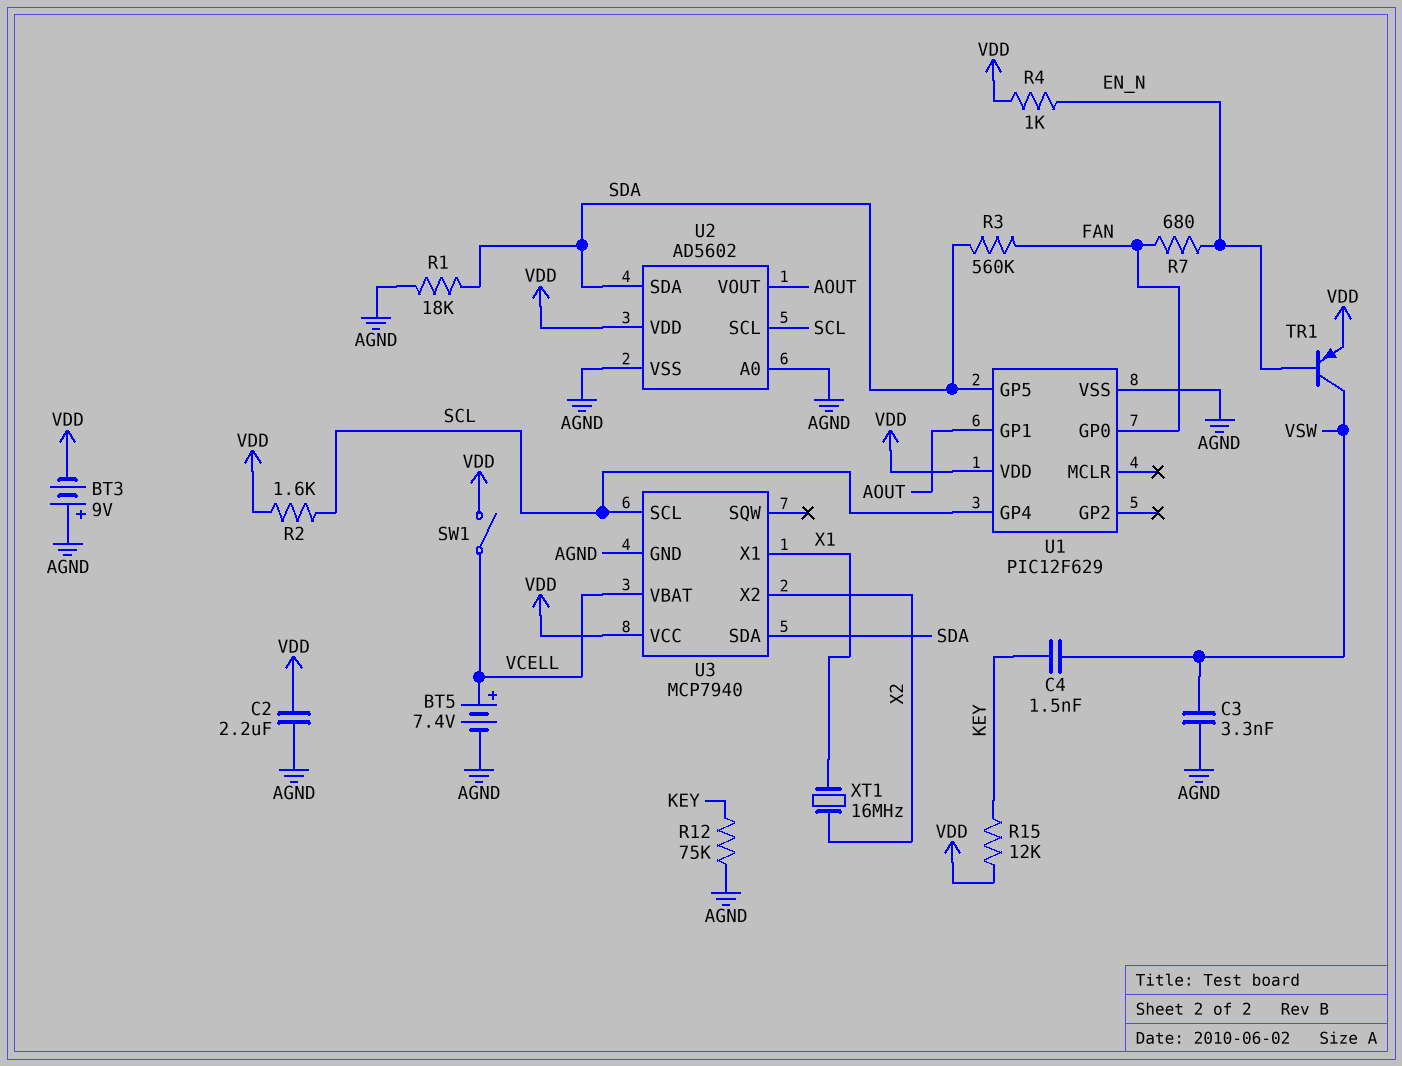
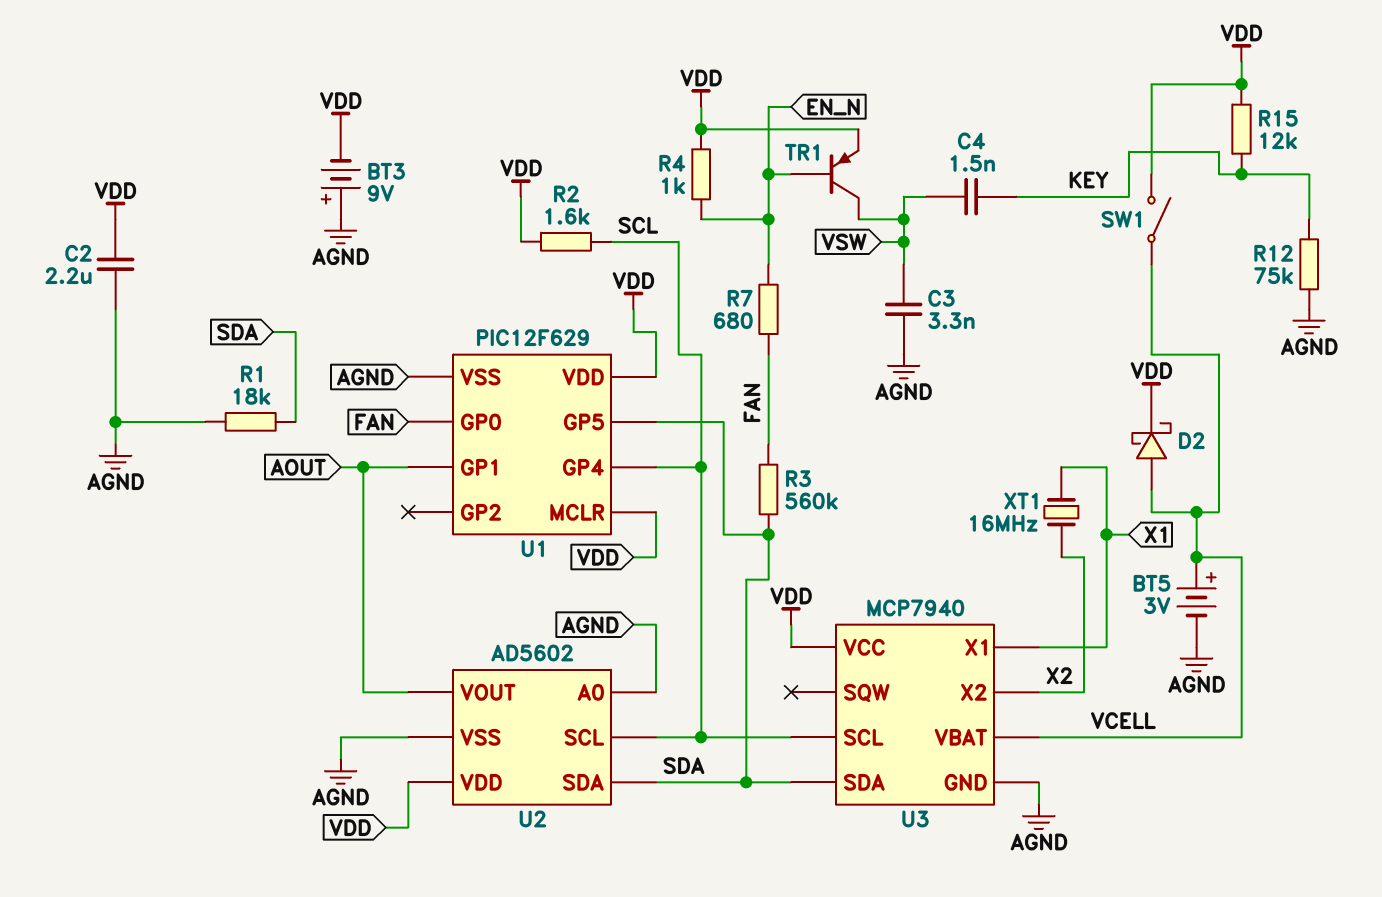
BT5: 7.4V (plus VCELL, minus AGND) -> 3V (plus VCELL, minus AGND)
D2: none -> schottky (A VCELL, K VDD)
U1 pin MCLR: none -> VDD

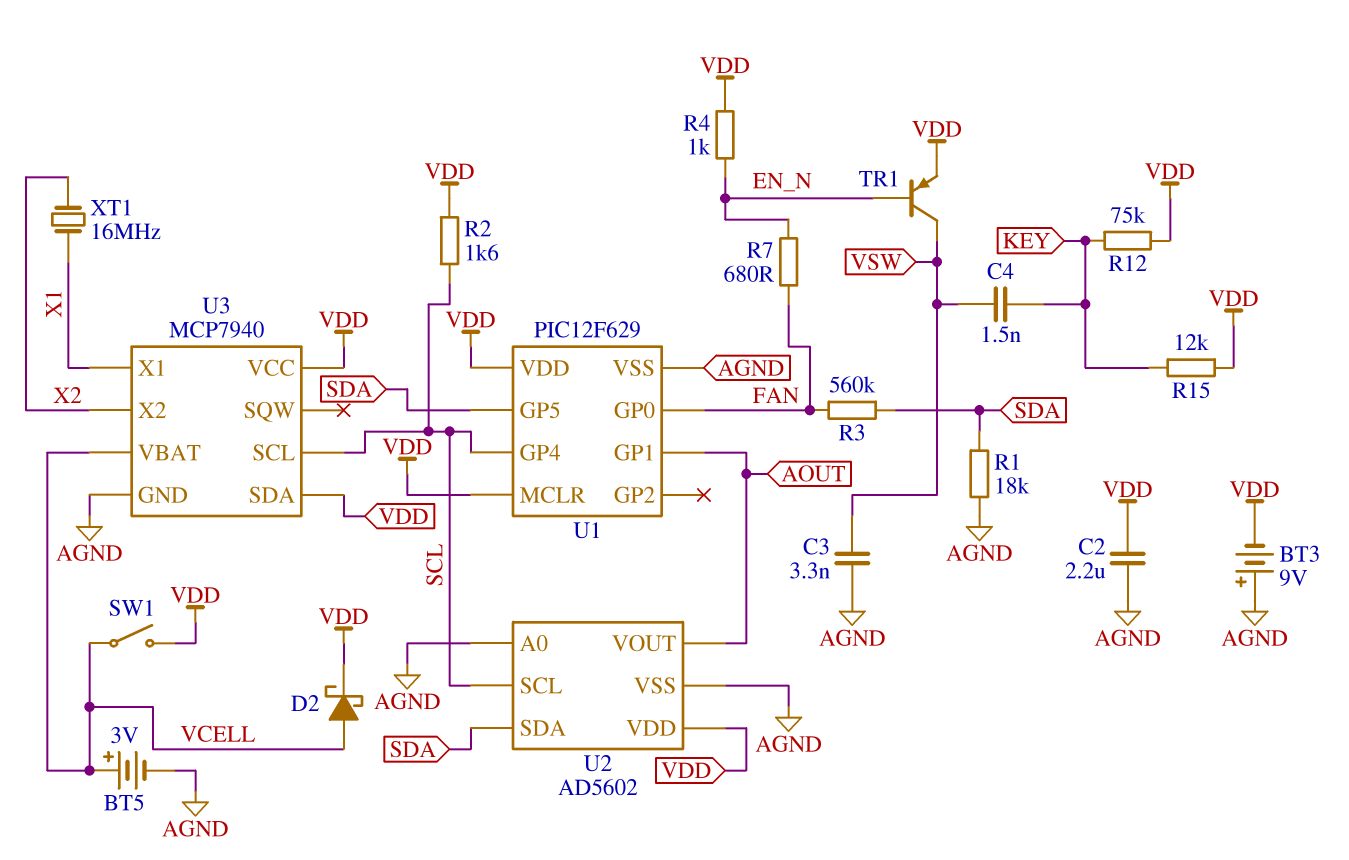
R12: 75k (AGND, KEY) -> 75k (KEY, VDD)
U3 pin SDA: SDA -> VDD

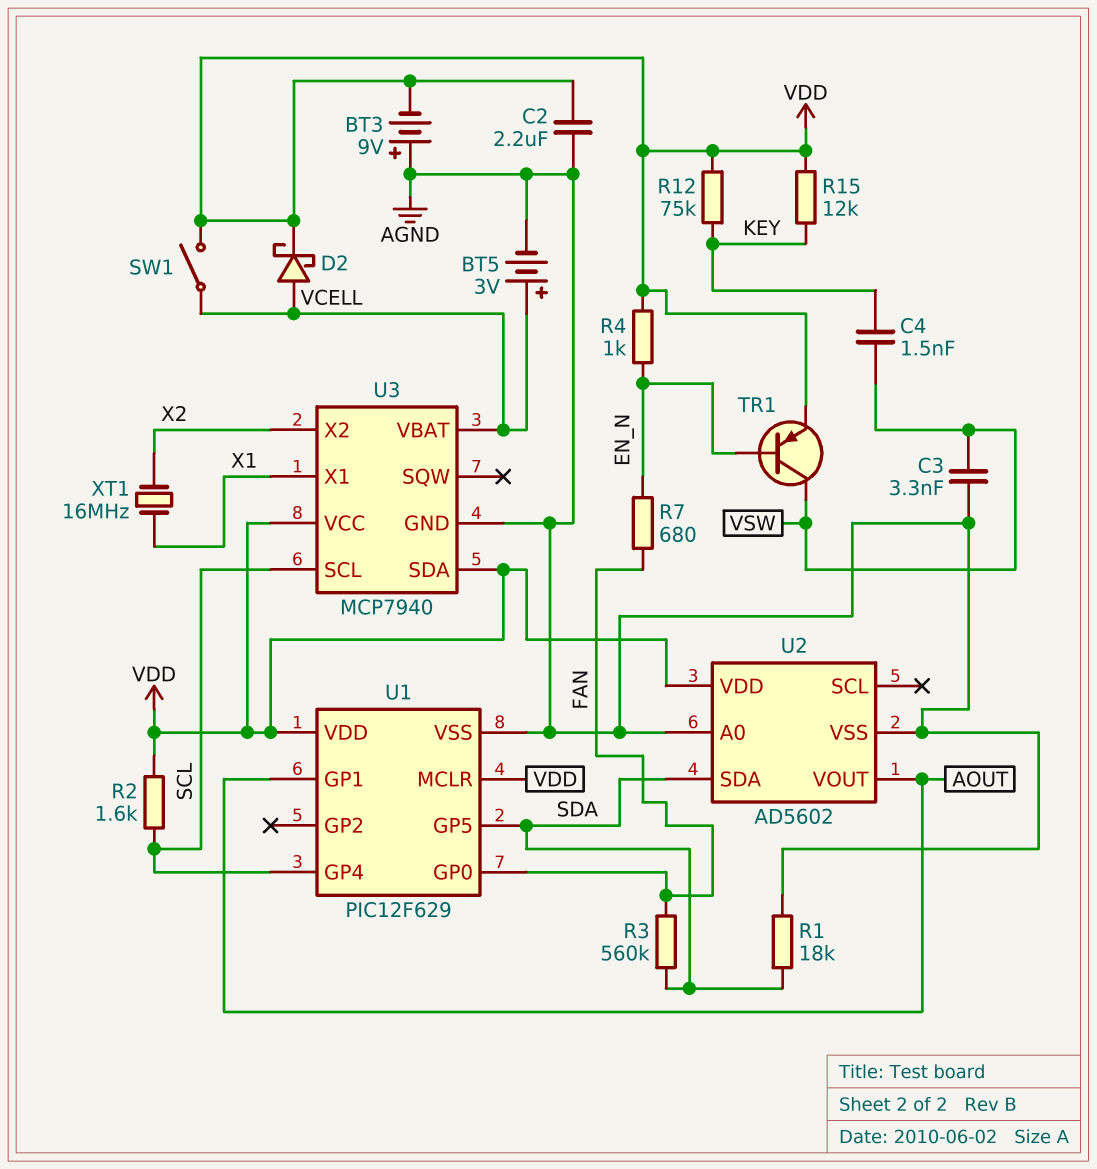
U2 pin SCL: SCL -> none

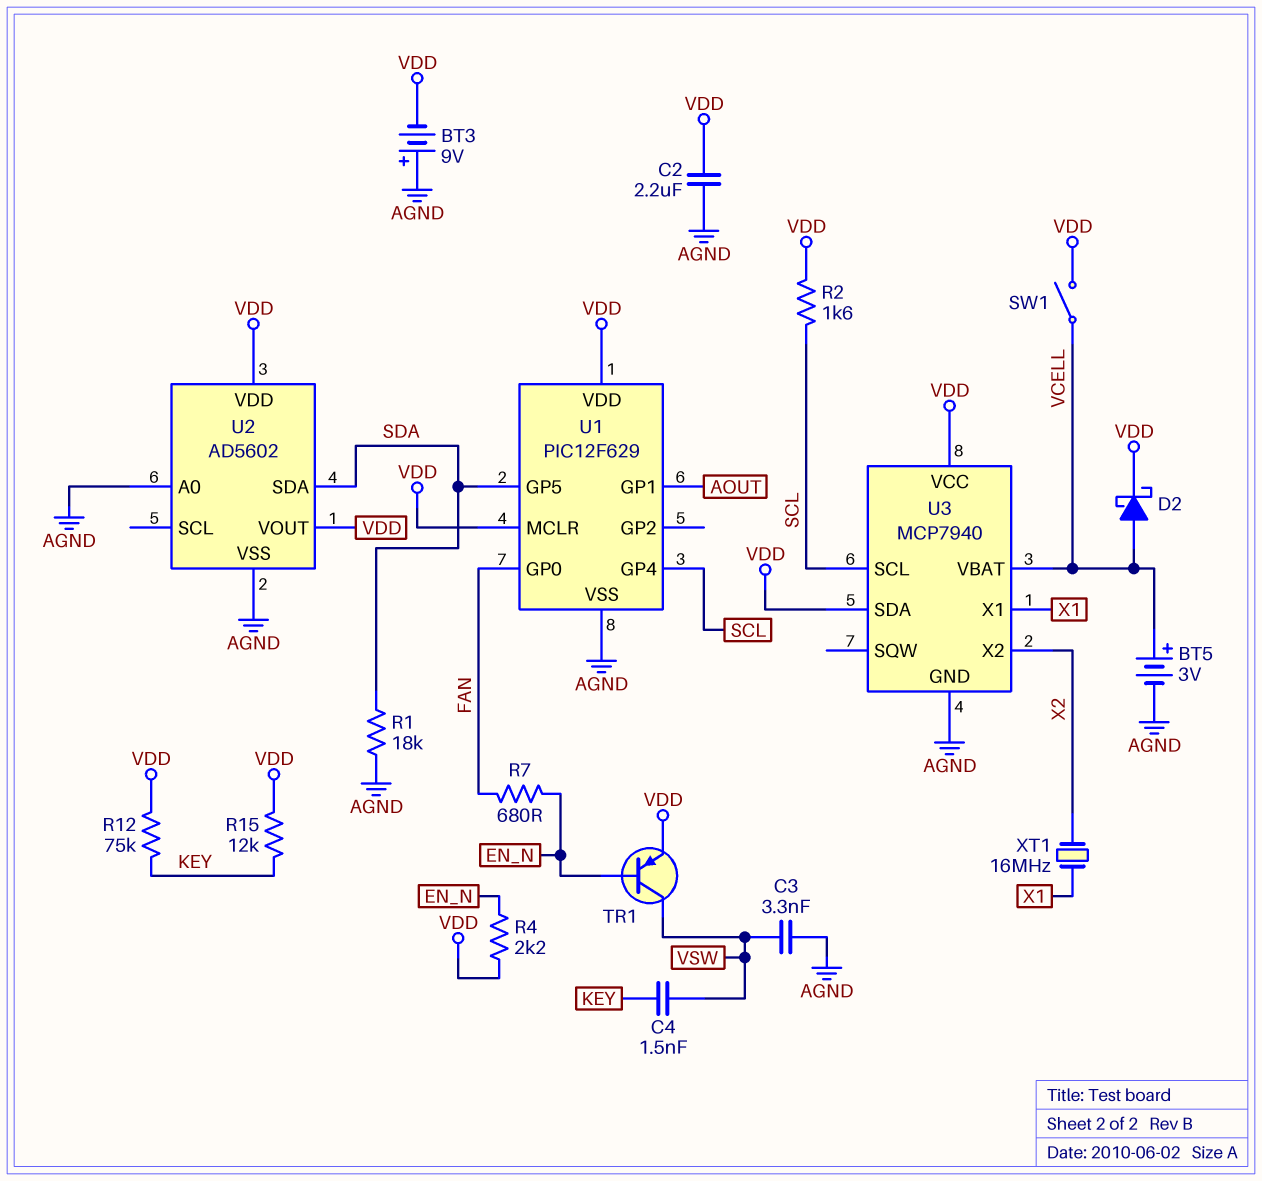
R3: 560k (FAN, SDA) -> none
R4: 1k (EN_N, VDD) -> 2.2k (EN_N, VDD)
U2 pin VOUT: AOUT -> VDD

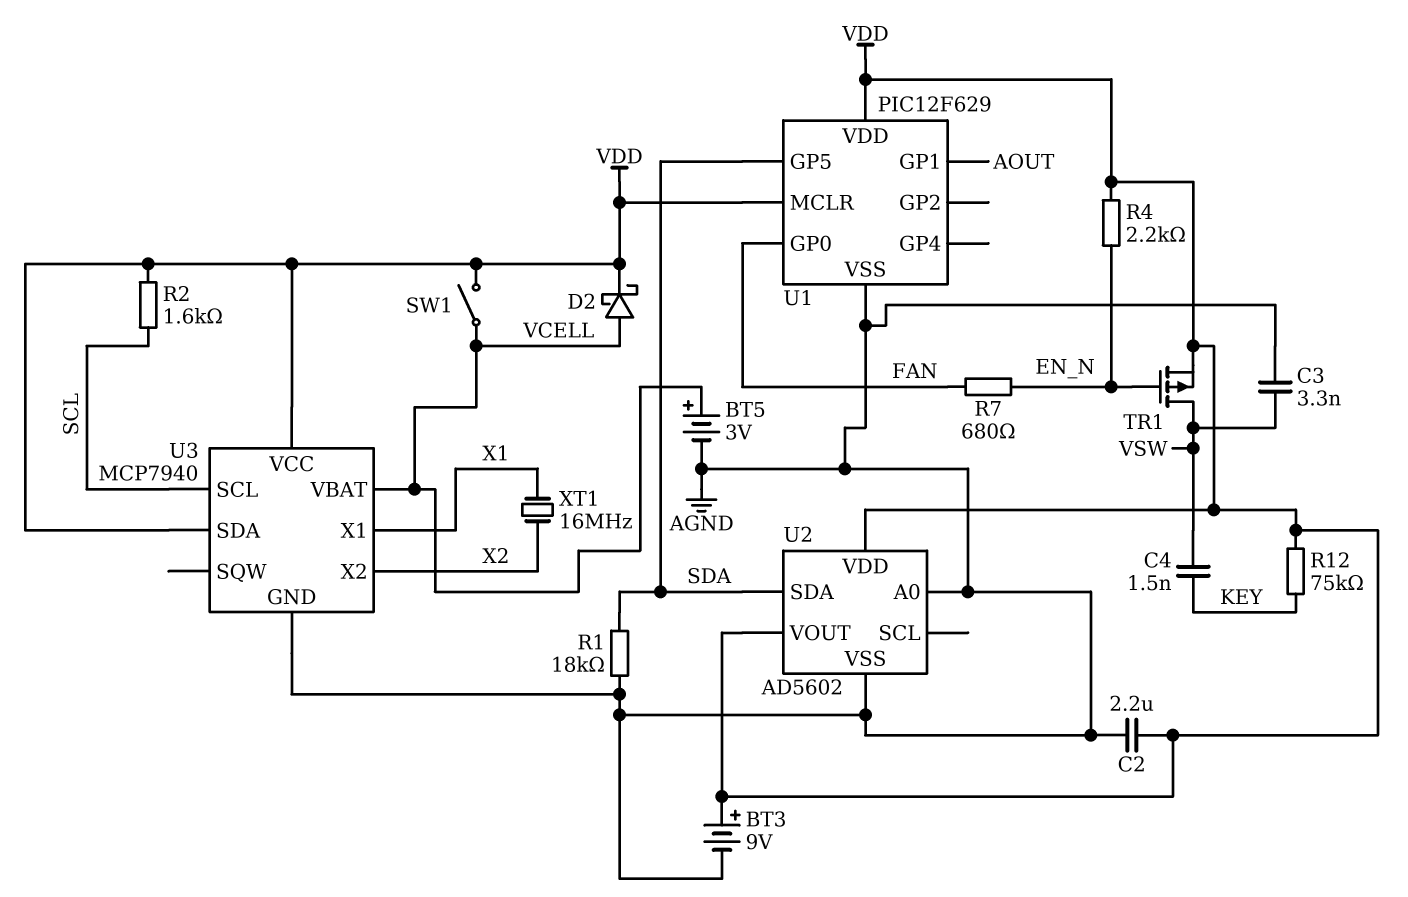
BT3: 9V (plus AGND, minus VDD) -> 9V (plus VDD, minus AGND)
R15: 12k (KEY, VDD) -> none
TR1: PNP (B EN_N, C VSW, E VDD) -> PMOS (G EN_N, D VSW, S VDD)
U1 pin GP4: SCL -> none

